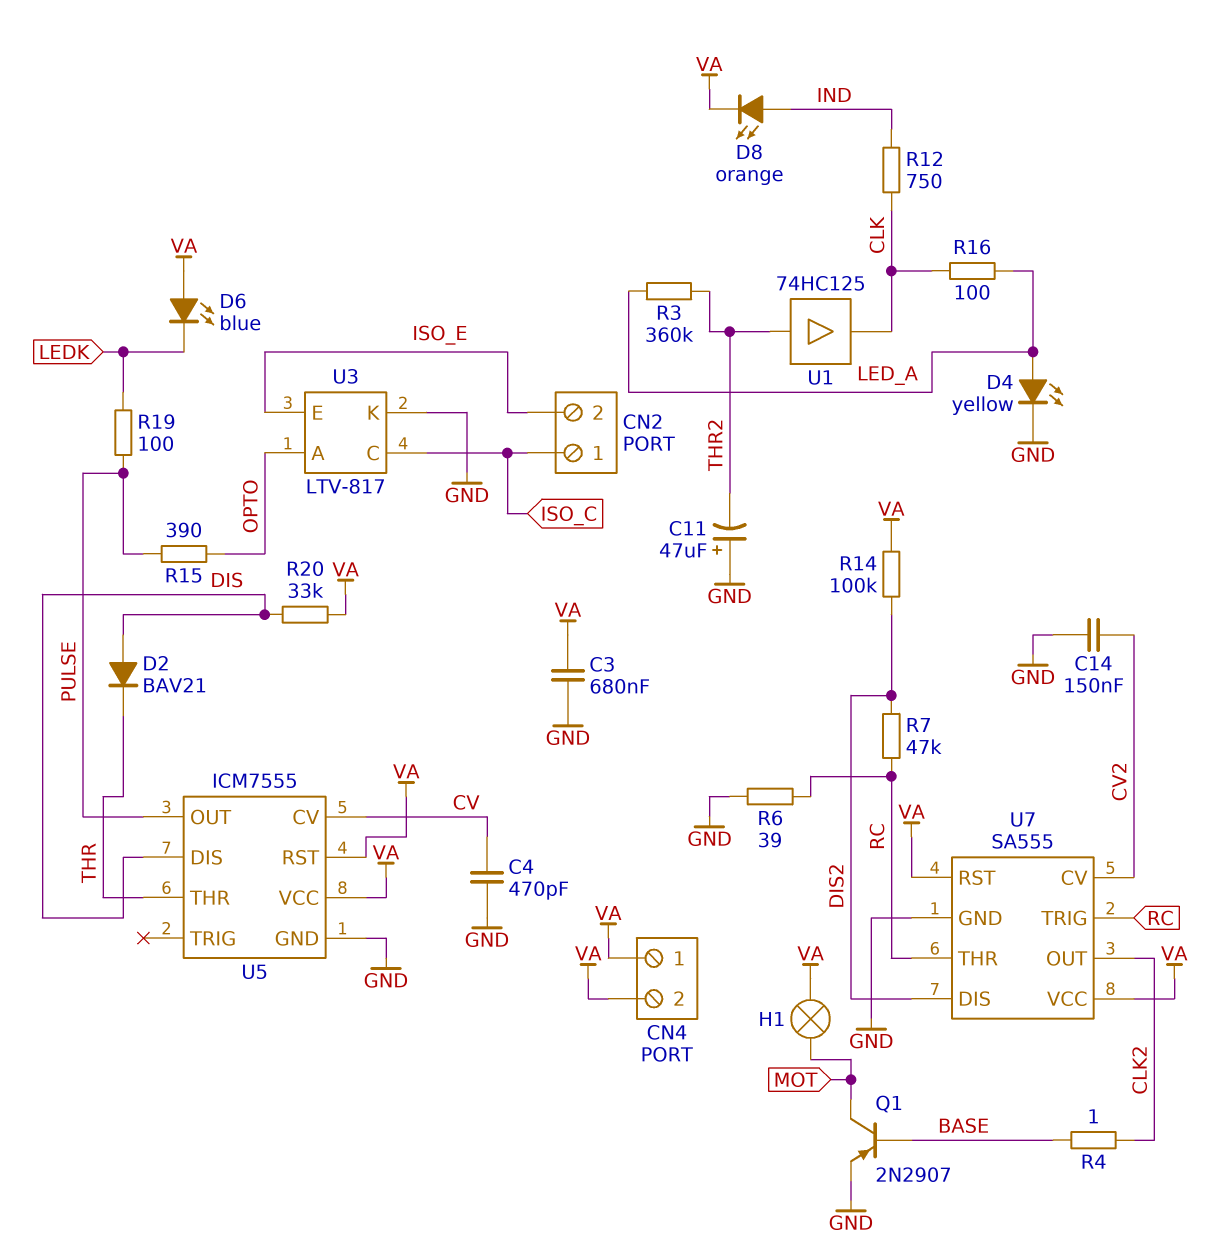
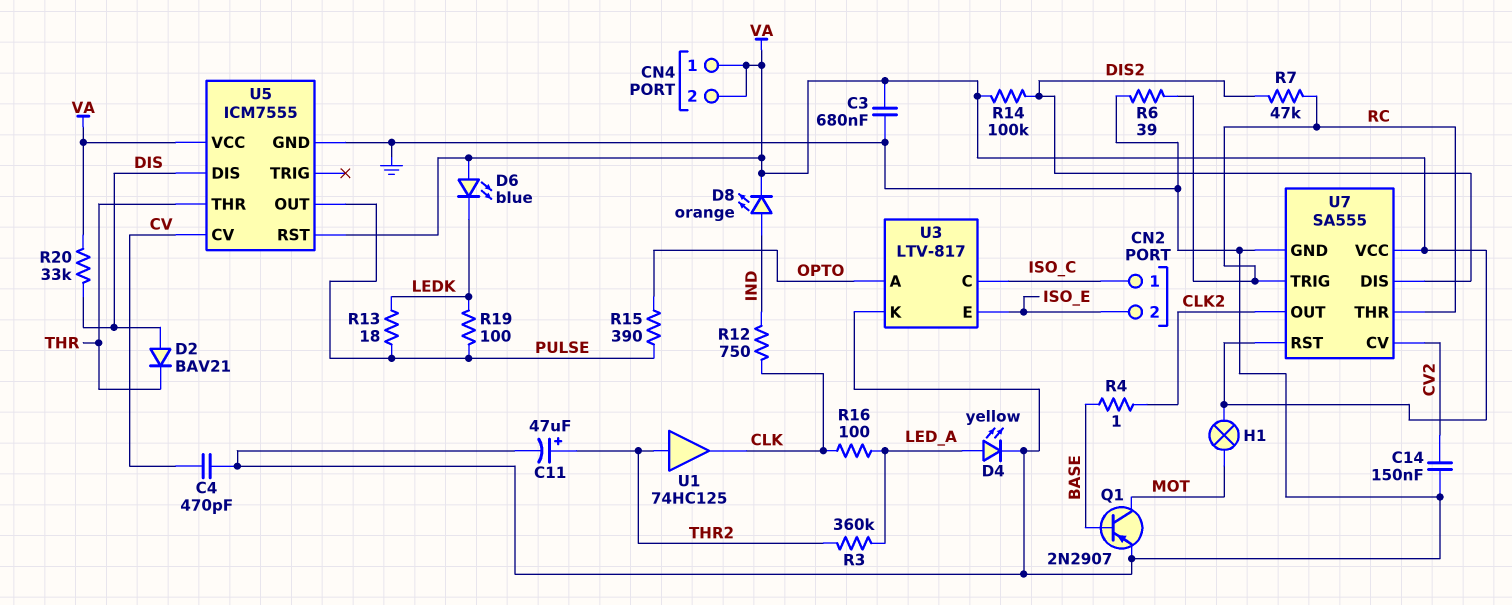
C11: 47uF (plus GND, minus THR2) -> 47uF (plus THR2, minus GND)
R13: none -> 18 (LEDK, PULSE)

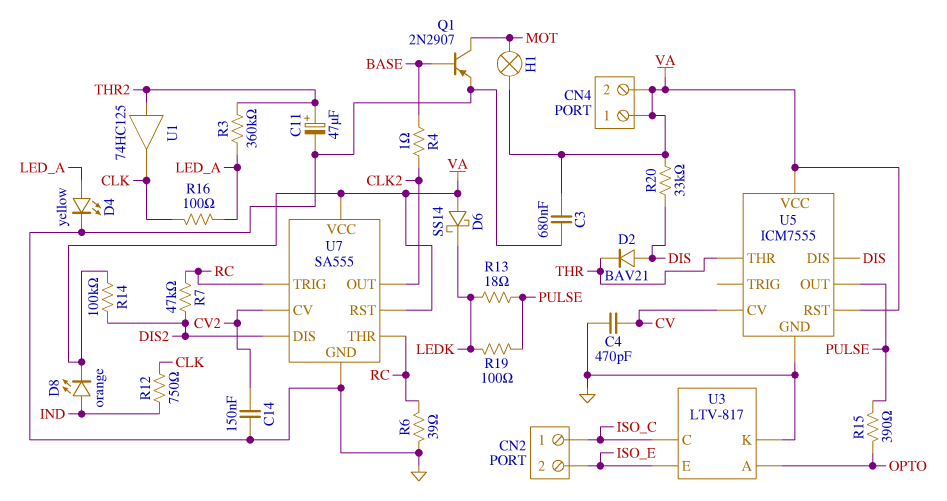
D6: LED blue (A VA, K LEDK) -> schottky SS14 (A VA, K LEDK)

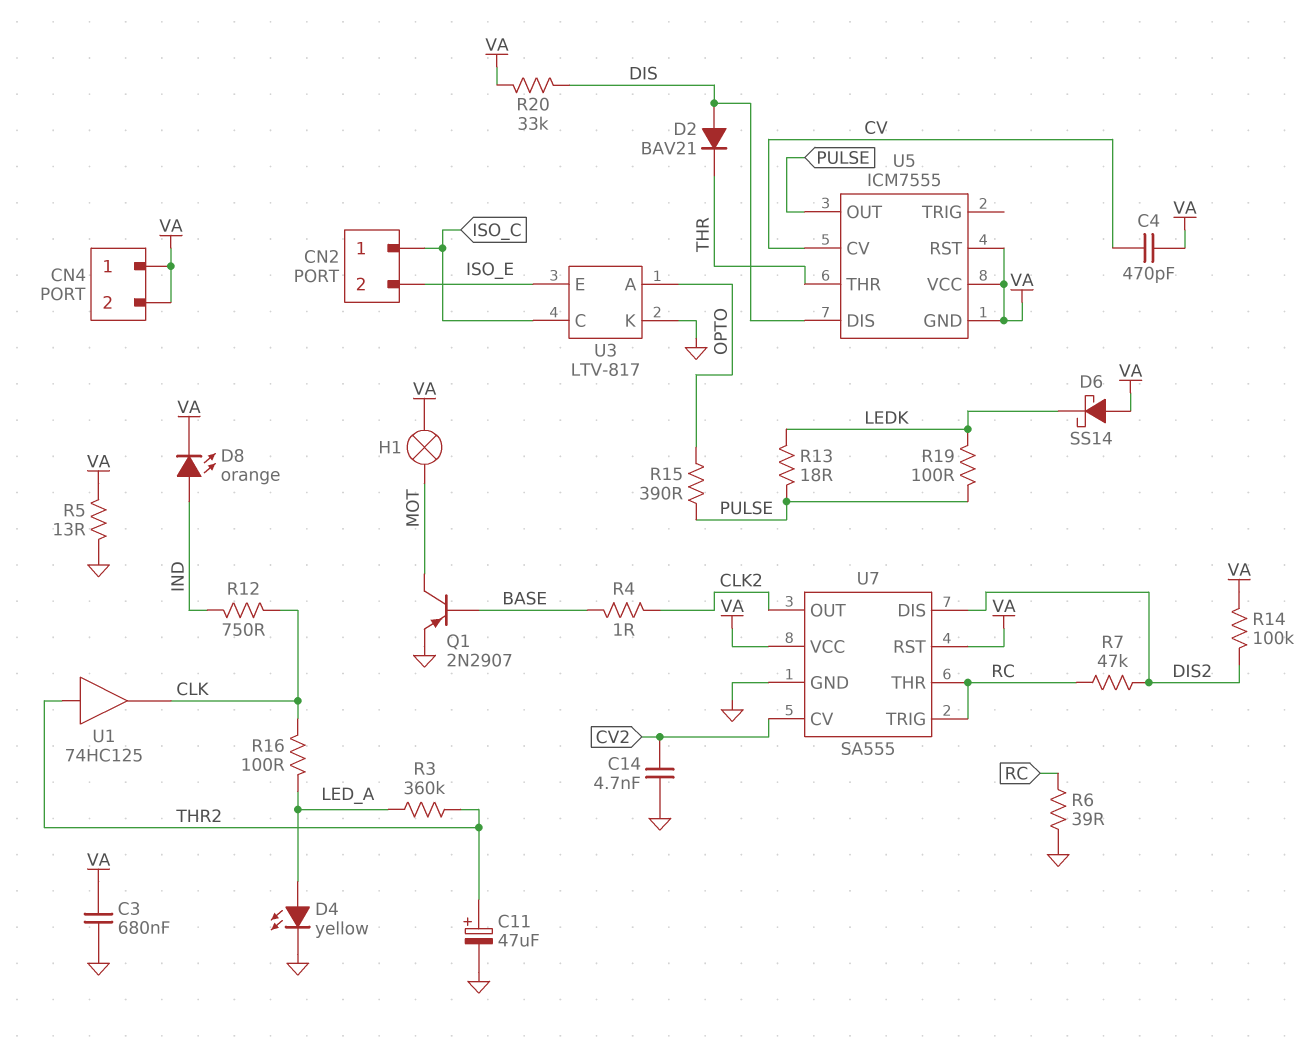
C4: 470pF (CV, GND) -> 470pF (CV, VA)
C14: 150nF (CV2, GND) -> 4.7nF (CV2, GND)
R5: none -> 13 (GND, VA)
U5 pin GND: GND -> VA

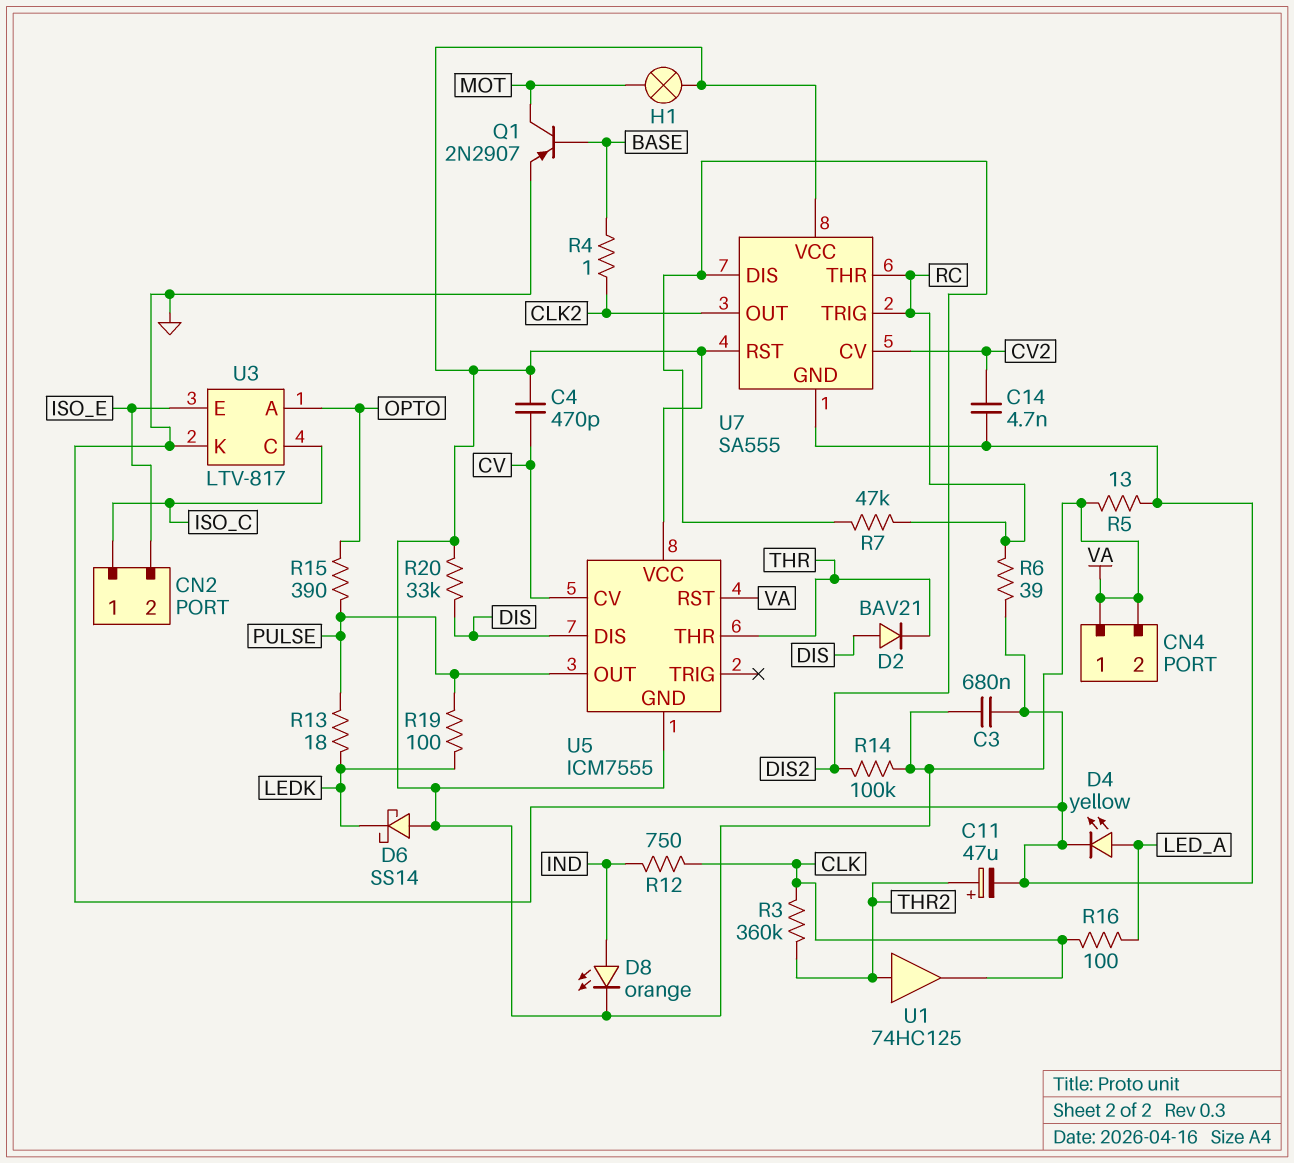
R3: 360k (LED_A, THR2) -> 360k (CLK, THR2)

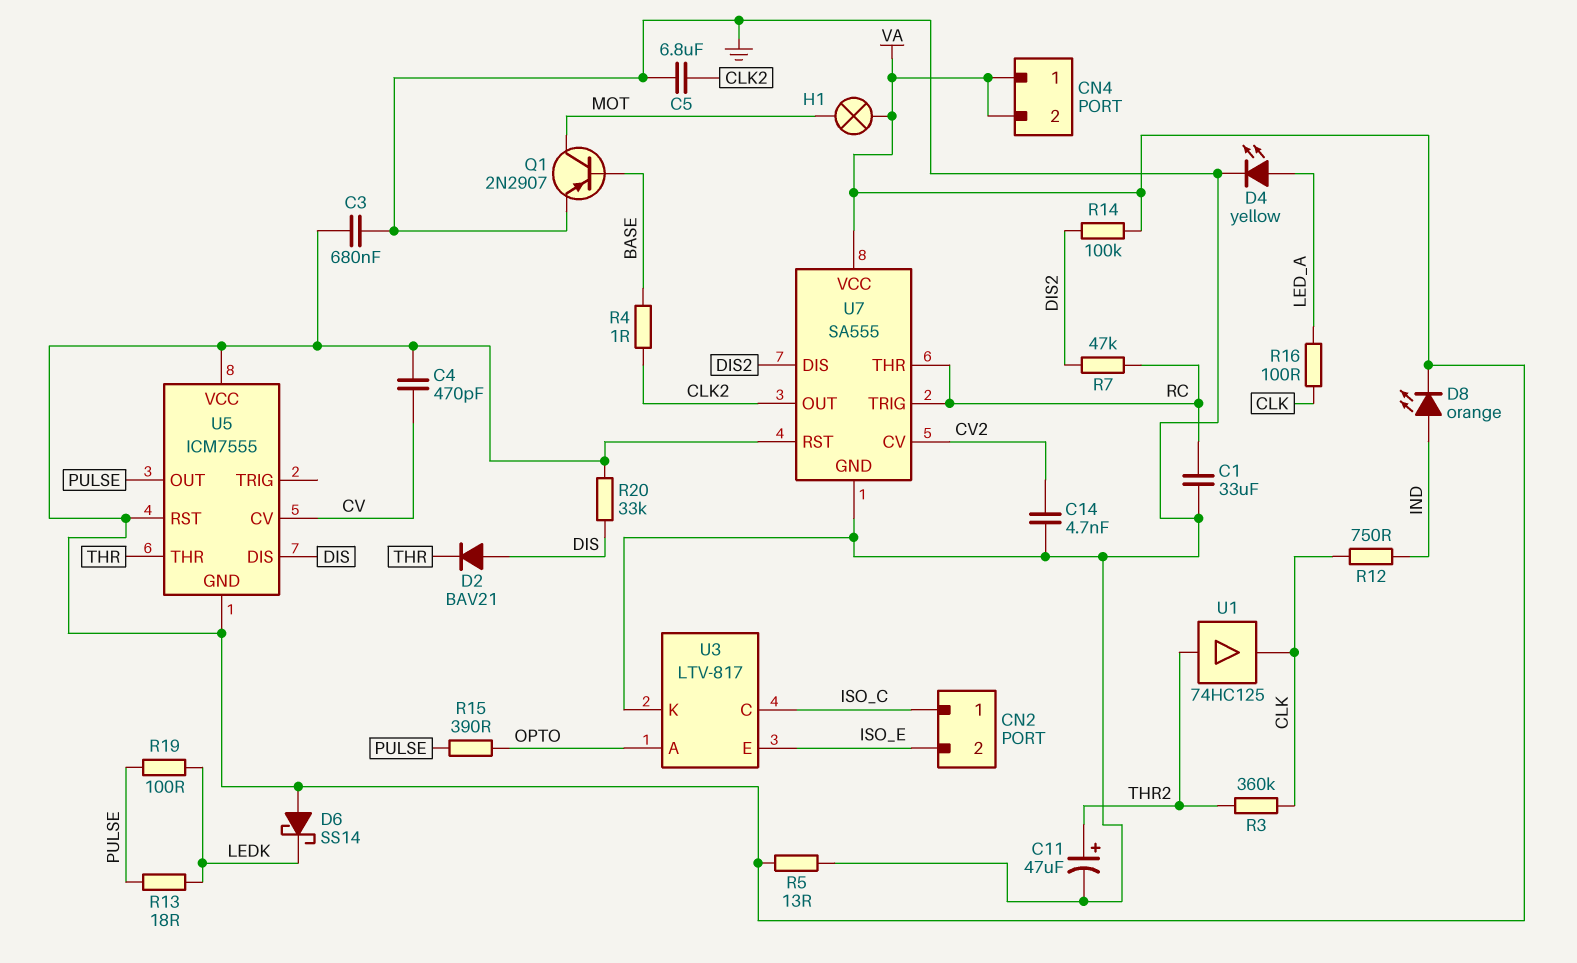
C1: none -> 33uF (GND, RC)
C5: none -> 6.8uF (CLK2, GND)
R6: 39 (GND, RC) -> none

